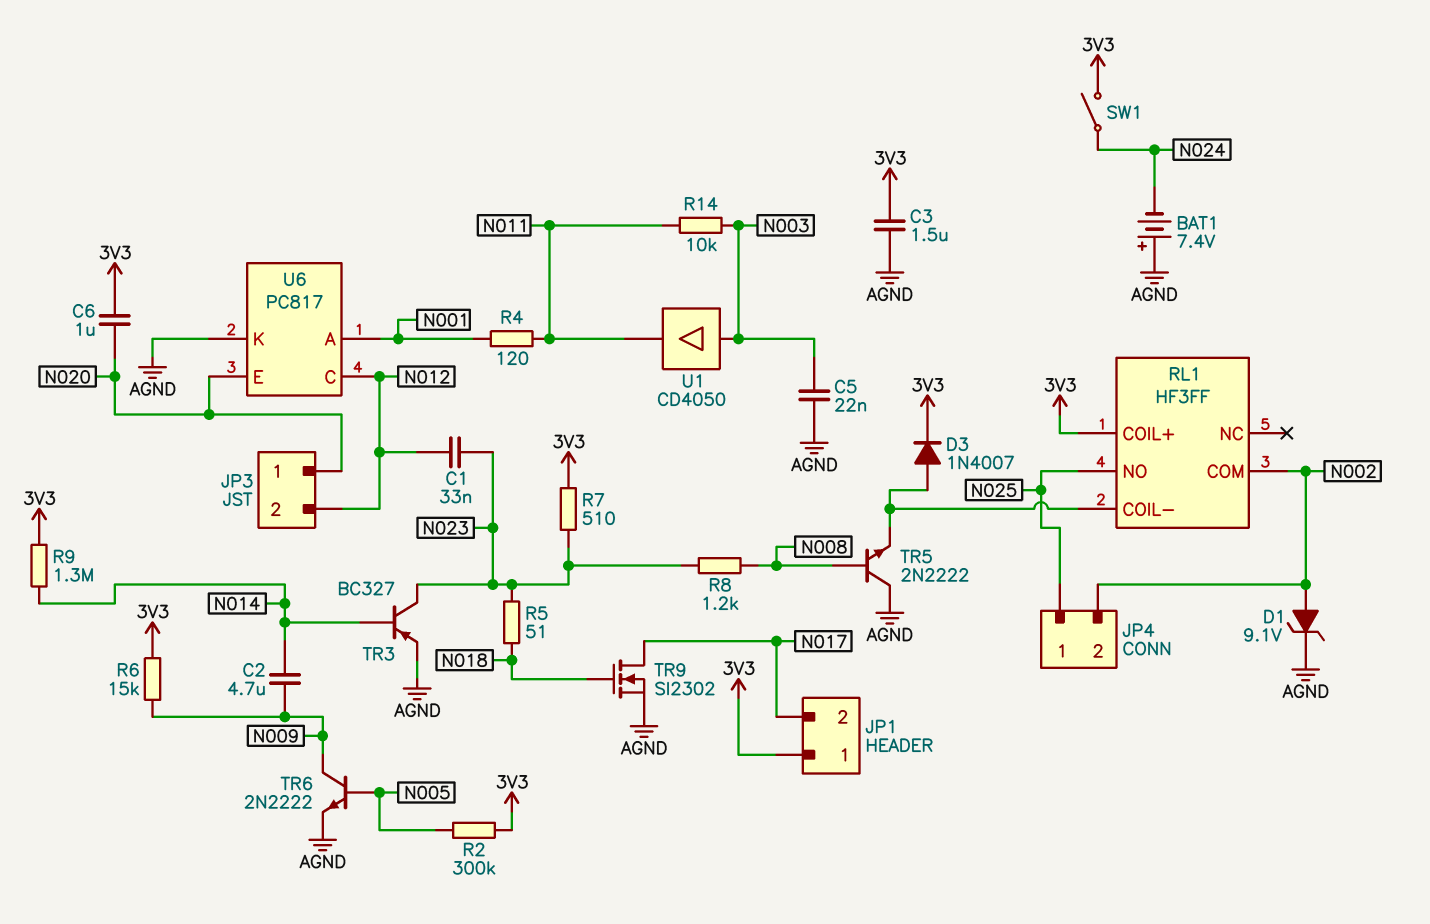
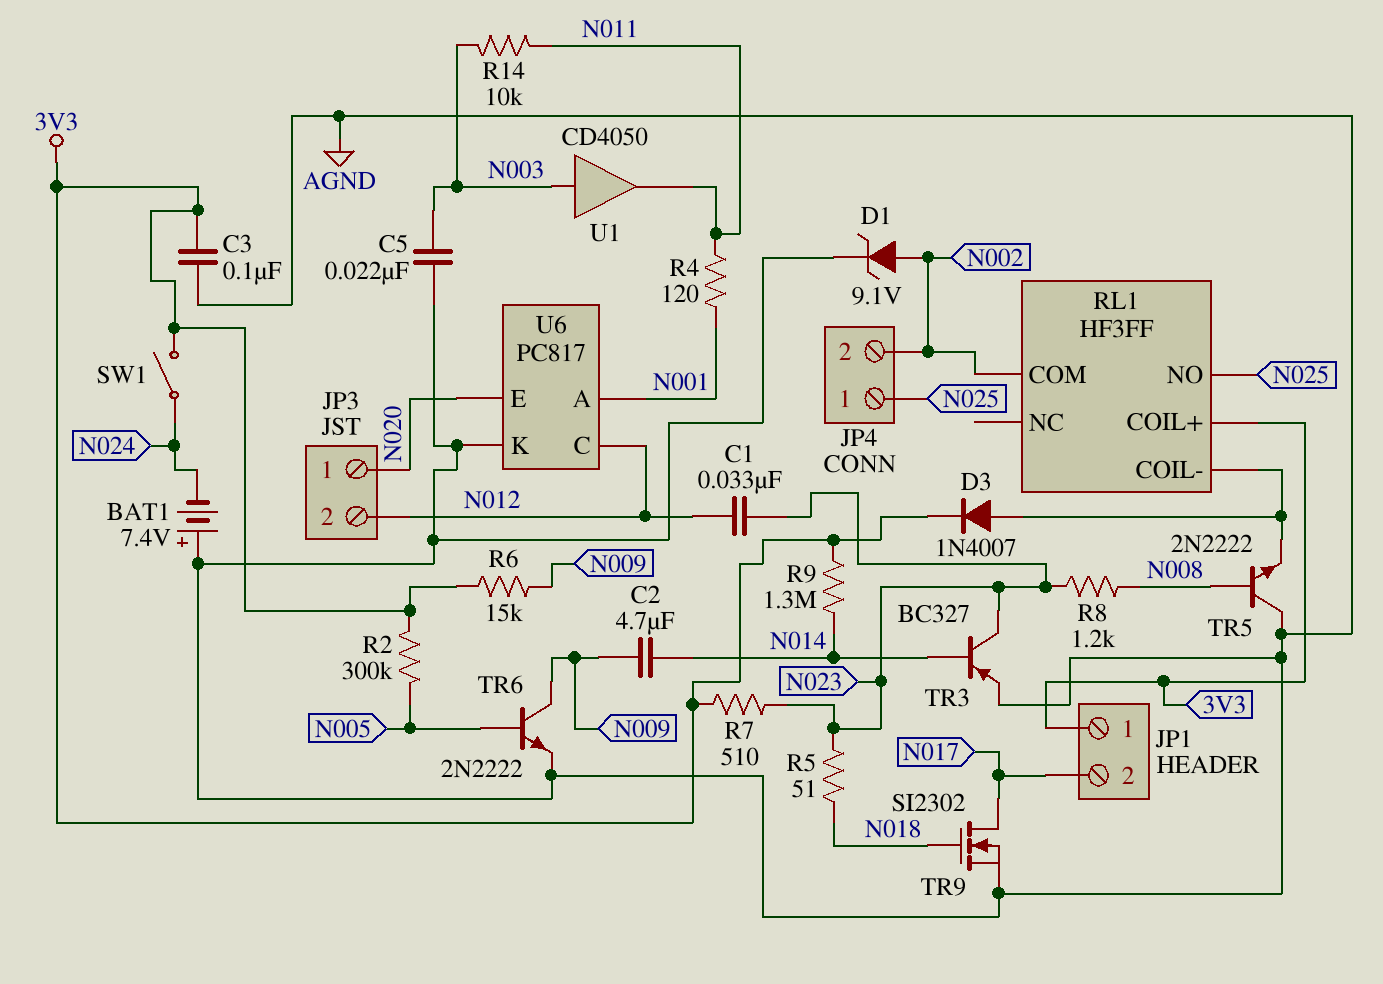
C3: 1.5uF (3V3, AGND) -> 100nF (3V3, AGND)
C6: 1uF (3V3, N020) -> none

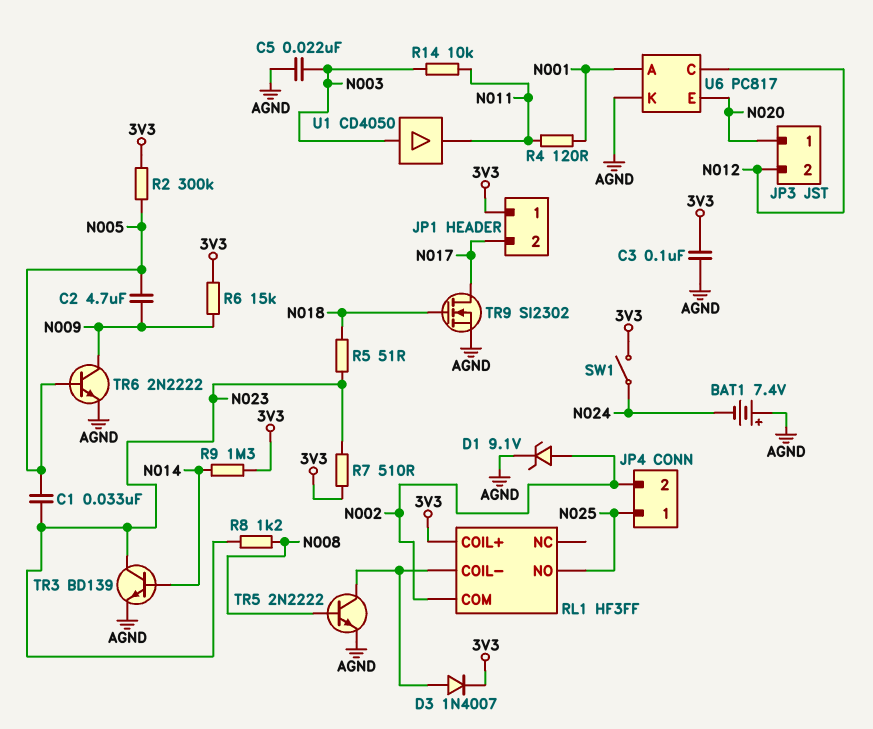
C1: 33nF (N012, N023) -> 33nF (N005, N023)
C2: 4.7uF (N009, N014) -> 4.7uF (N005, N009)
TR3: PNP BC327 (B N014, C N023, E AGND) -> NPN BD139 (B N014, C N023, E AGND)
TR5: NPN 2N2222 (B N008, C AGND, E RL1/COIL-) -> NPN 2N2222 (B N008, C RL1/COIL-, E AGND)

